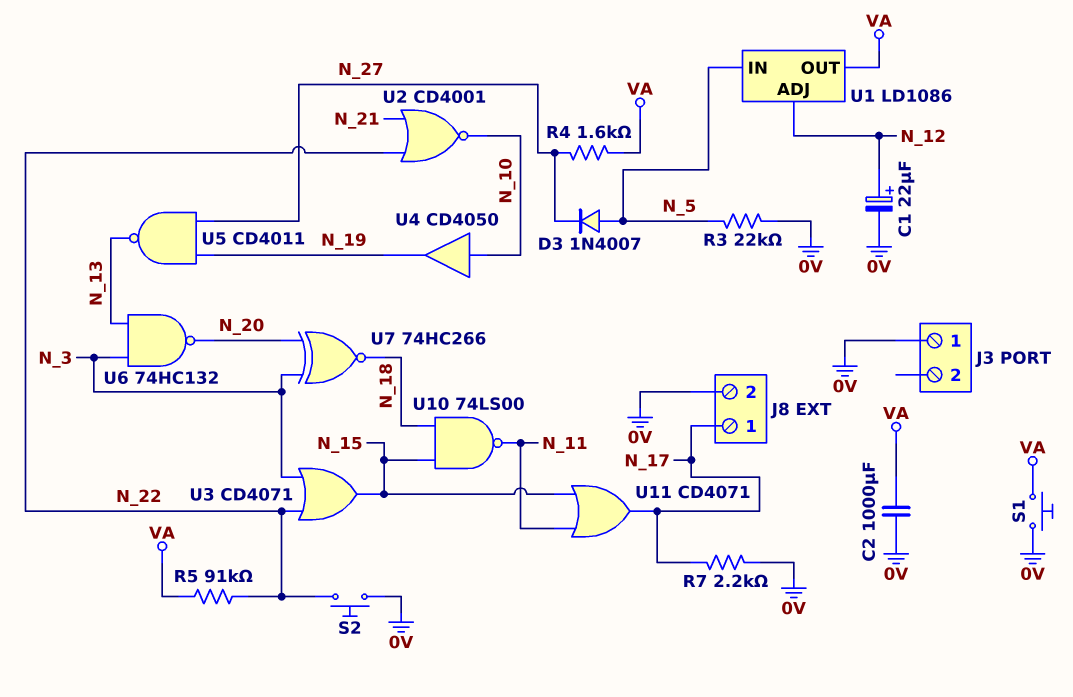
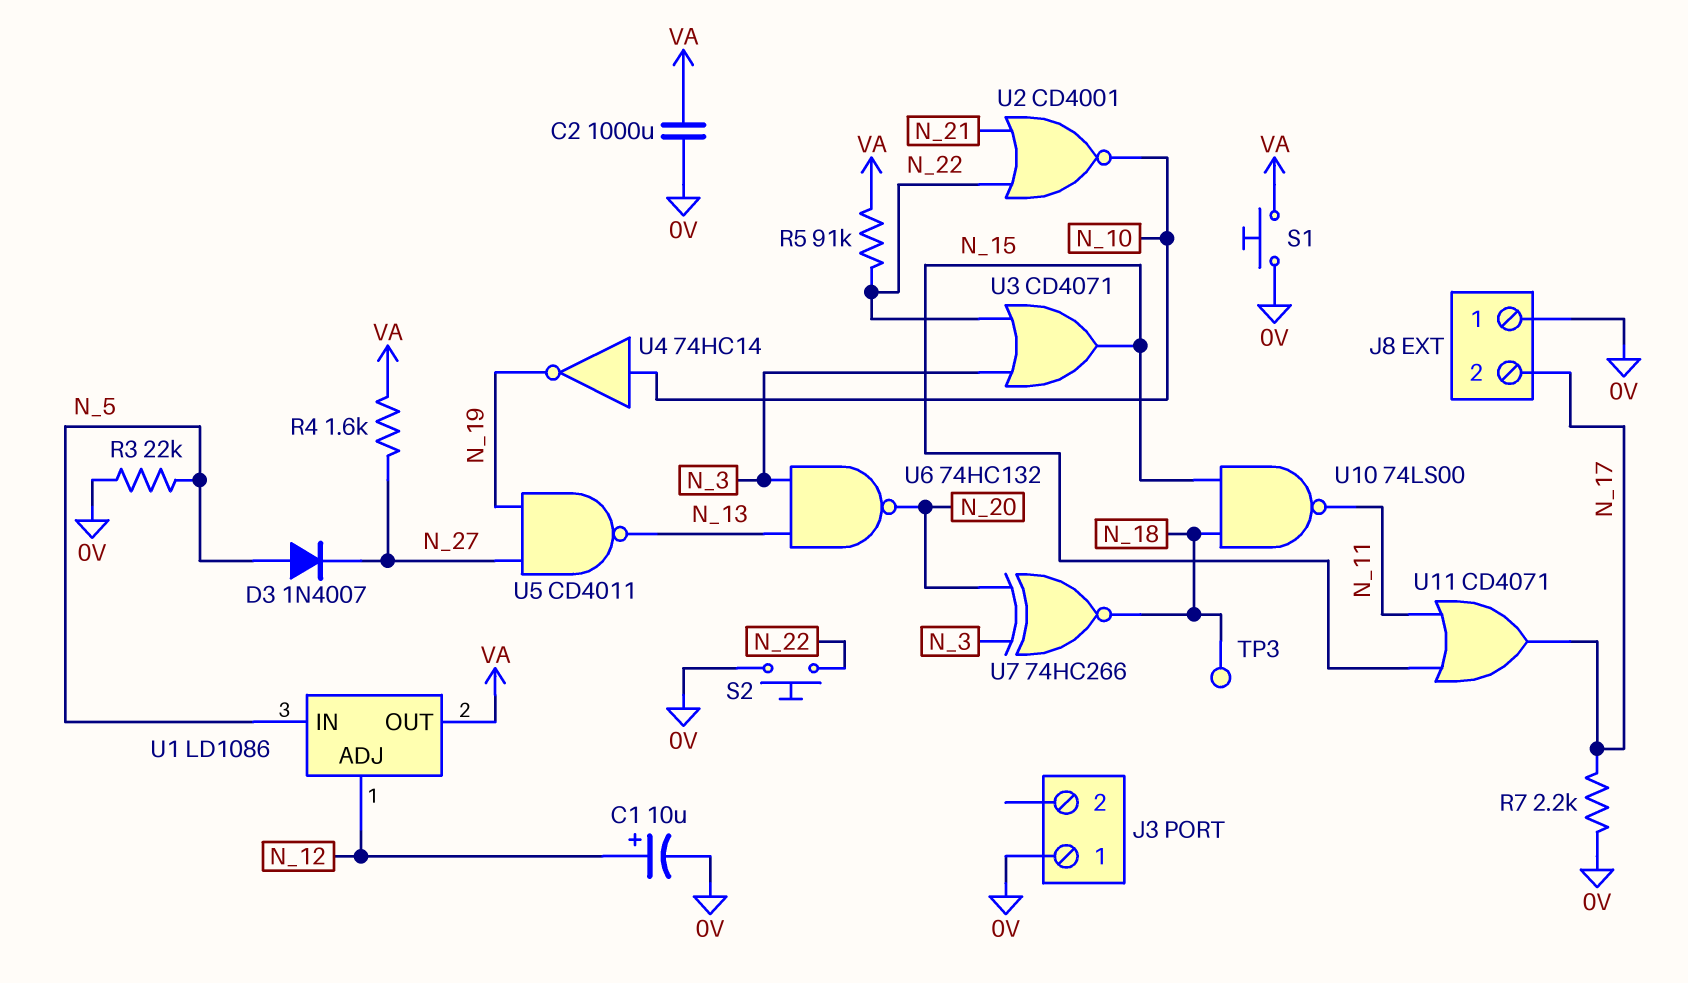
C1: 22uF (plus N_12, minus 0V) -> 10uF (plus N_12, minus 0V)
J8 pin 1: N_17 -> 0V
J8 pin 2: 0V -> N_17
TP3: none -> test point (N_18)
U4: buffer CD4050 (in N_10, out N_19) -> NOT 74HC14 (in N_10, out N_19)

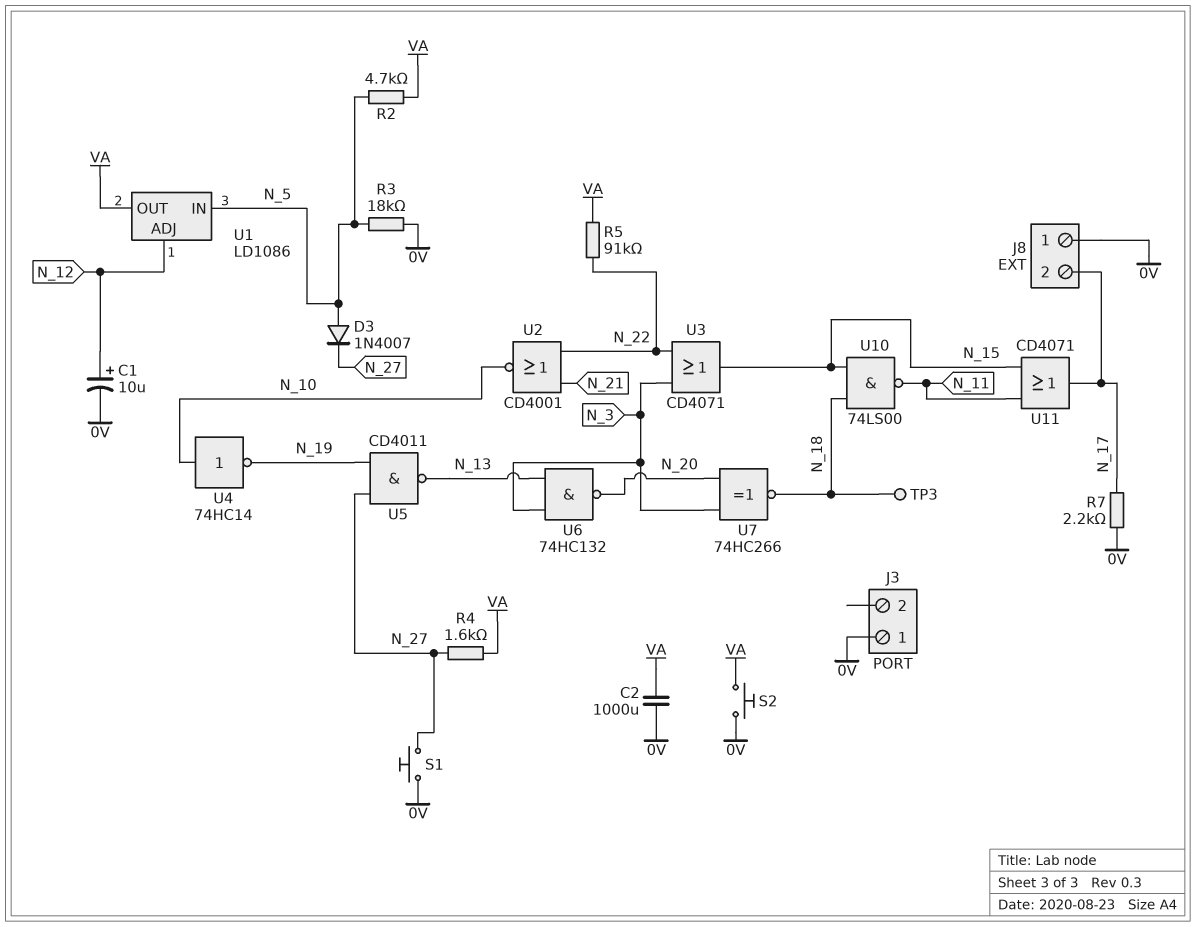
R2: none -> 4.7k (N_5, VA)
R3: 22k (0V, N_5) -> 18k (0V, N_5)
S1: button (0V, VA) -> button (0V, N_27)
S2: button (0V, N_22) -> button (0V, VA)

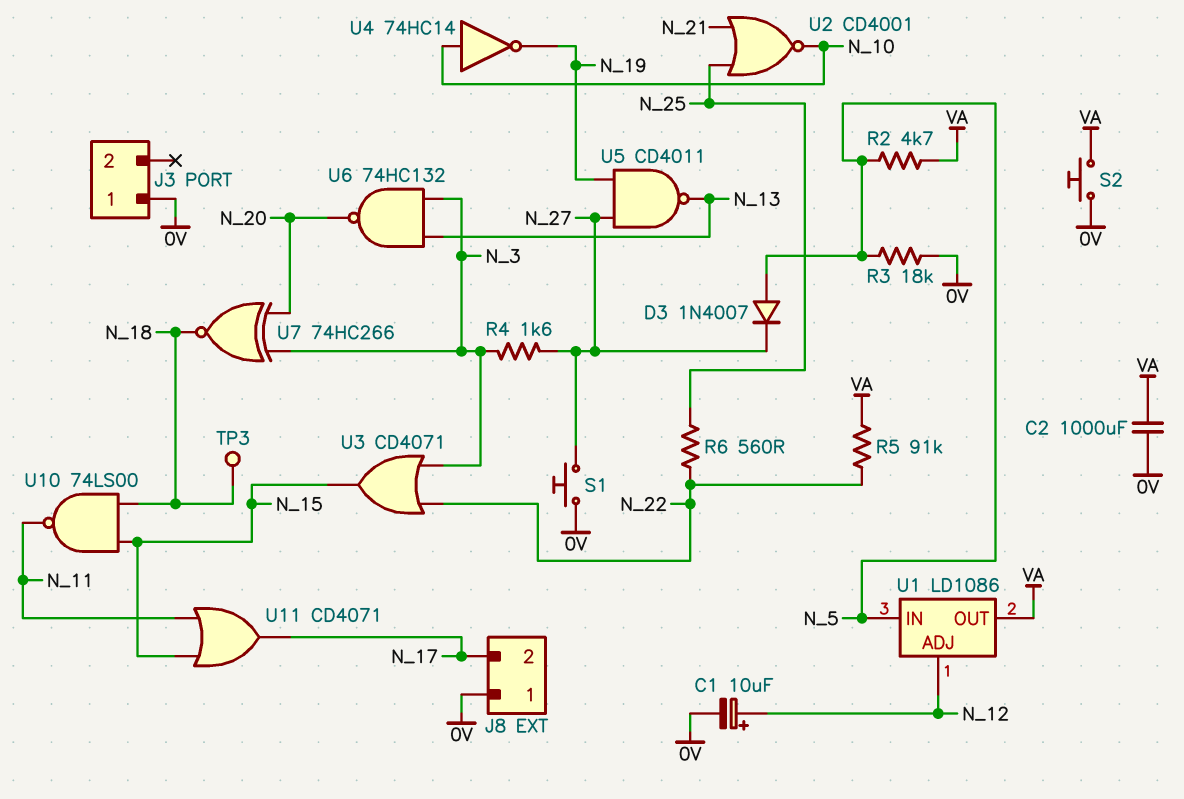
R4: 1.6k (N_27, VA) -> 1.6k (N_3, N_27)
R6: none -> 560 (N_22, N_25)
R7: 2.2k (0V, N_17) -> none
U2: NOR CD4001 (in N_21, in N_22, out N_10) -> NOR CD4001 (in N_21, in N_25, out N_10)

